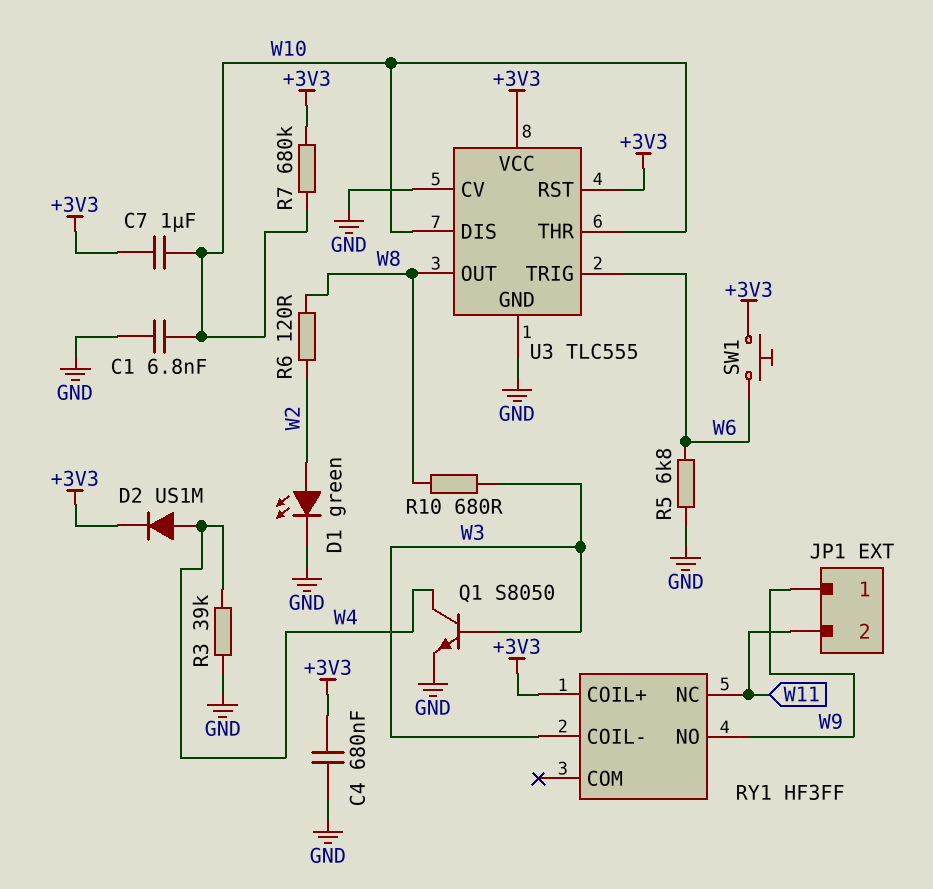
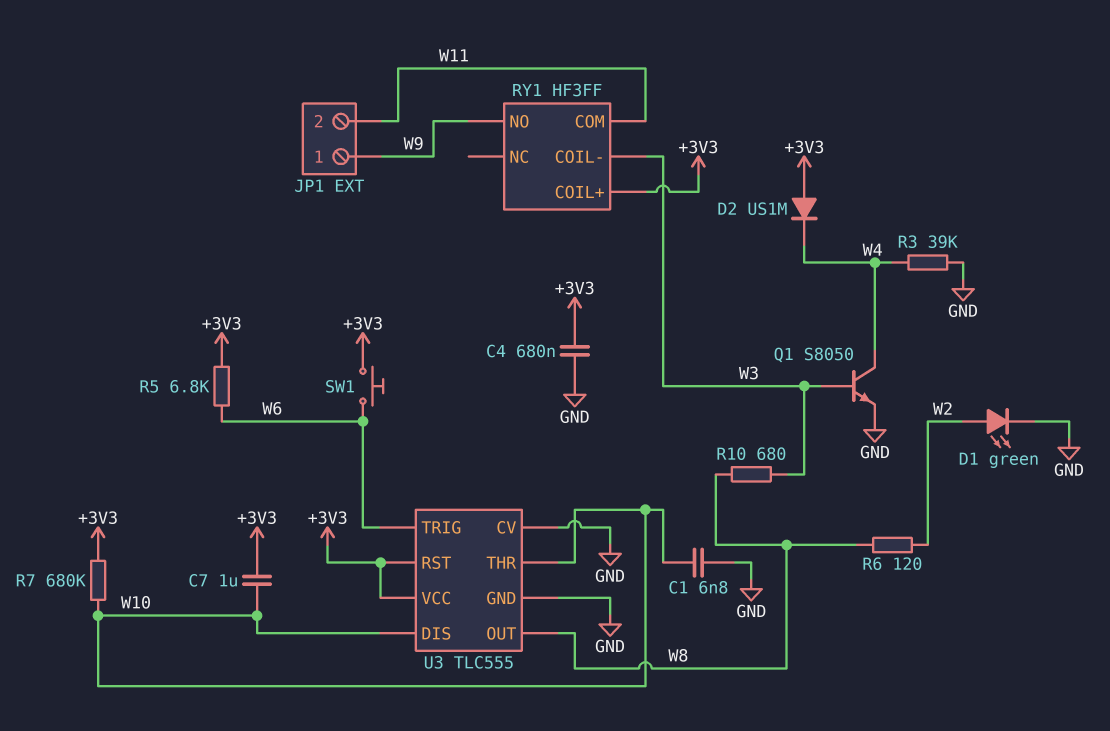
D2: diode US1M (A W4, K +3V3) -> diode US1M (A +3V3, K W4)
R5: 6.8k (GND, W6) -> 6.8k (+3V3, W6)
RY1 pin COM: none -> W11
RY1 pin NC: W11 -> none

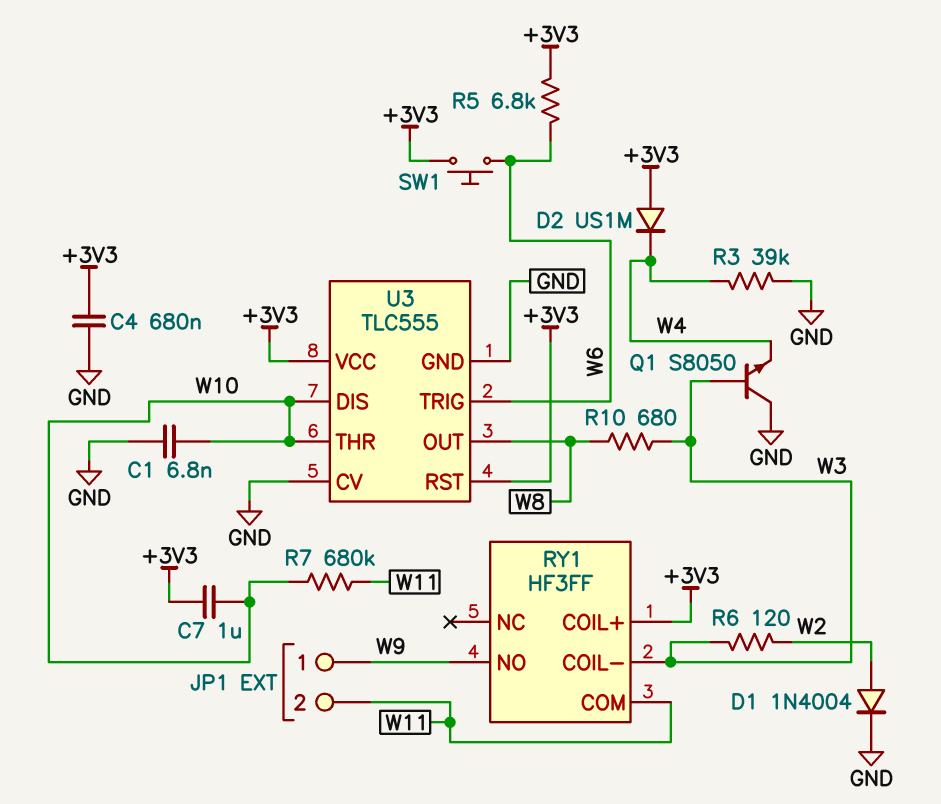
D1: LED green (A W2, K GND) -> diode 1N4004 (A W2, K GND)
Q1: NPN S8050 (B W3, C W4, E GND) -> NPN S8050 (B W3, C GND, E W4)
R6: 120 (W2, W8) -> 120 (W2, W3)
R7: 680k (+3V3, W10) -> 680k (W10, W11)

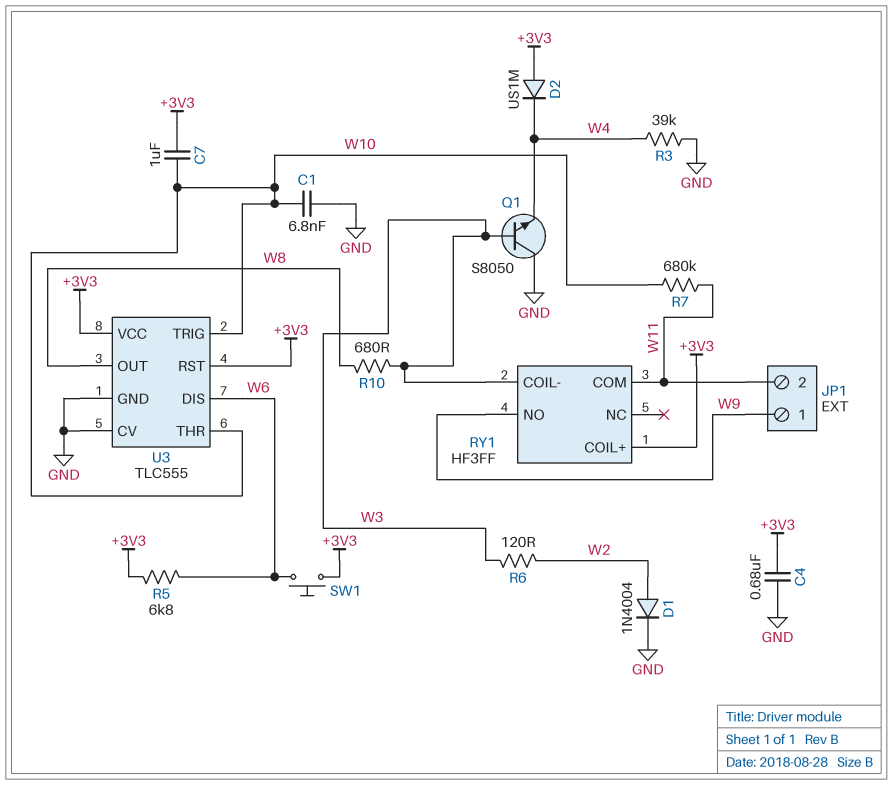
U3 pin DIS: W10 -> W6
U3 pin TRIG: W6 -> W10

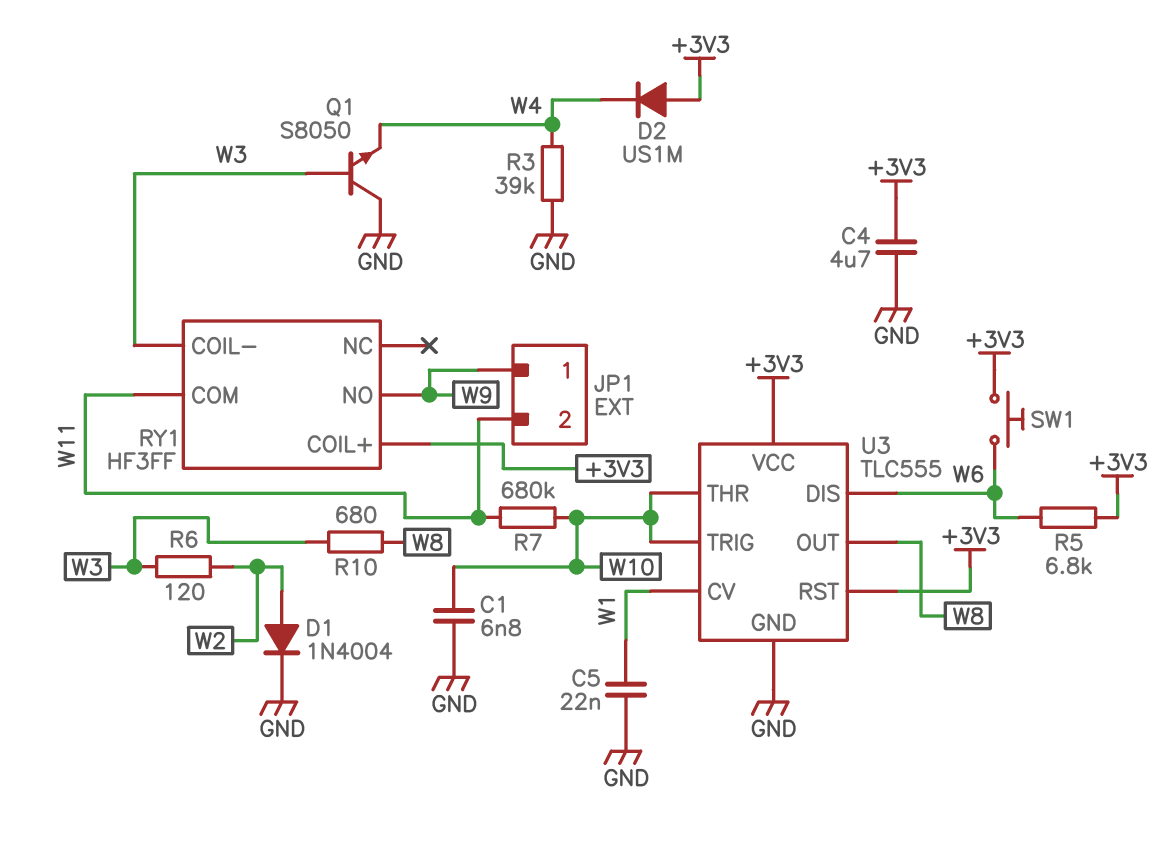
C4: 680nF (+3V3, GND) -> 4.7uF (+3V3, GND)
C5: none -> 22nF (GND, W1)
C7: 1uF (+3V3, W10) -> none
U3 pin CV: GND -> W1

